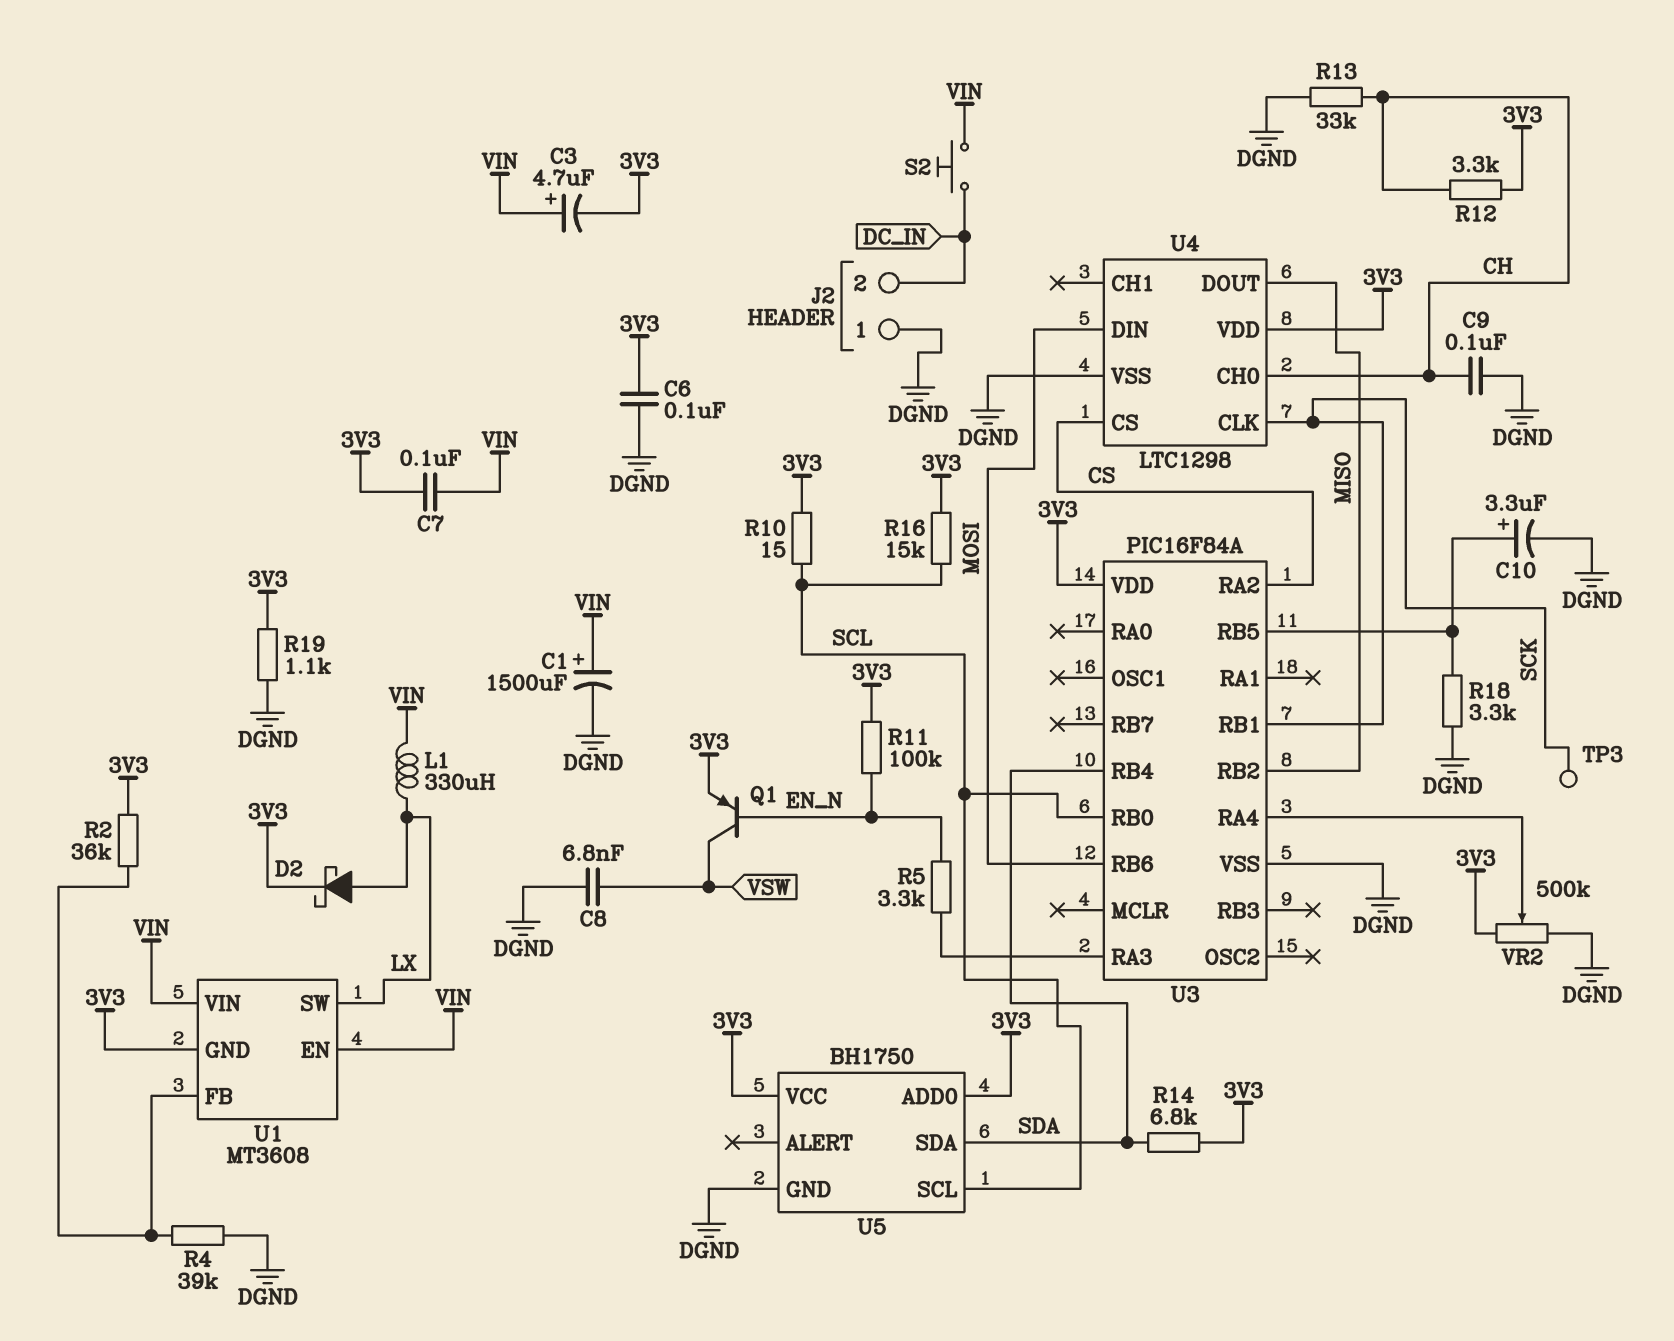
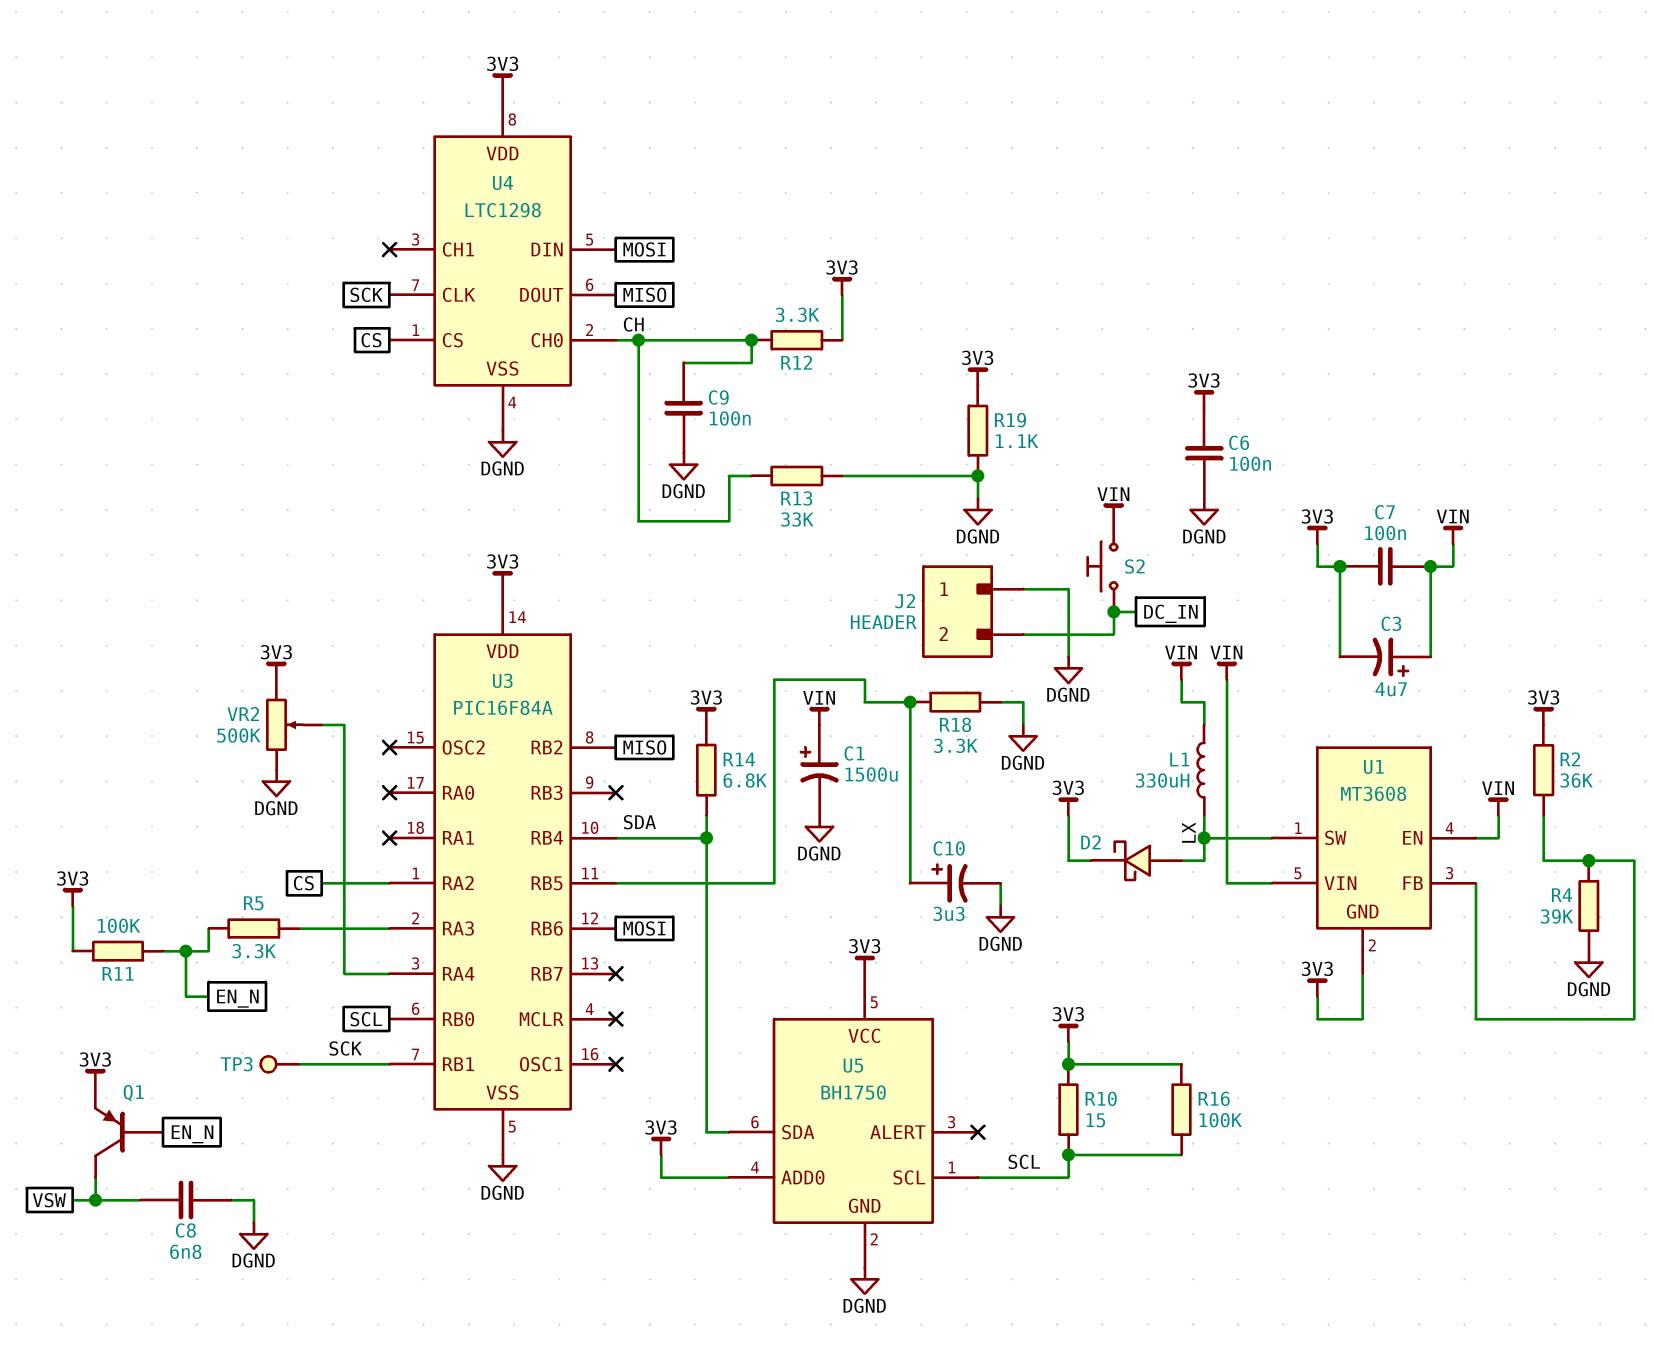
R16: 15k (3V3, SCL) -> 100k (3V3, SCL)

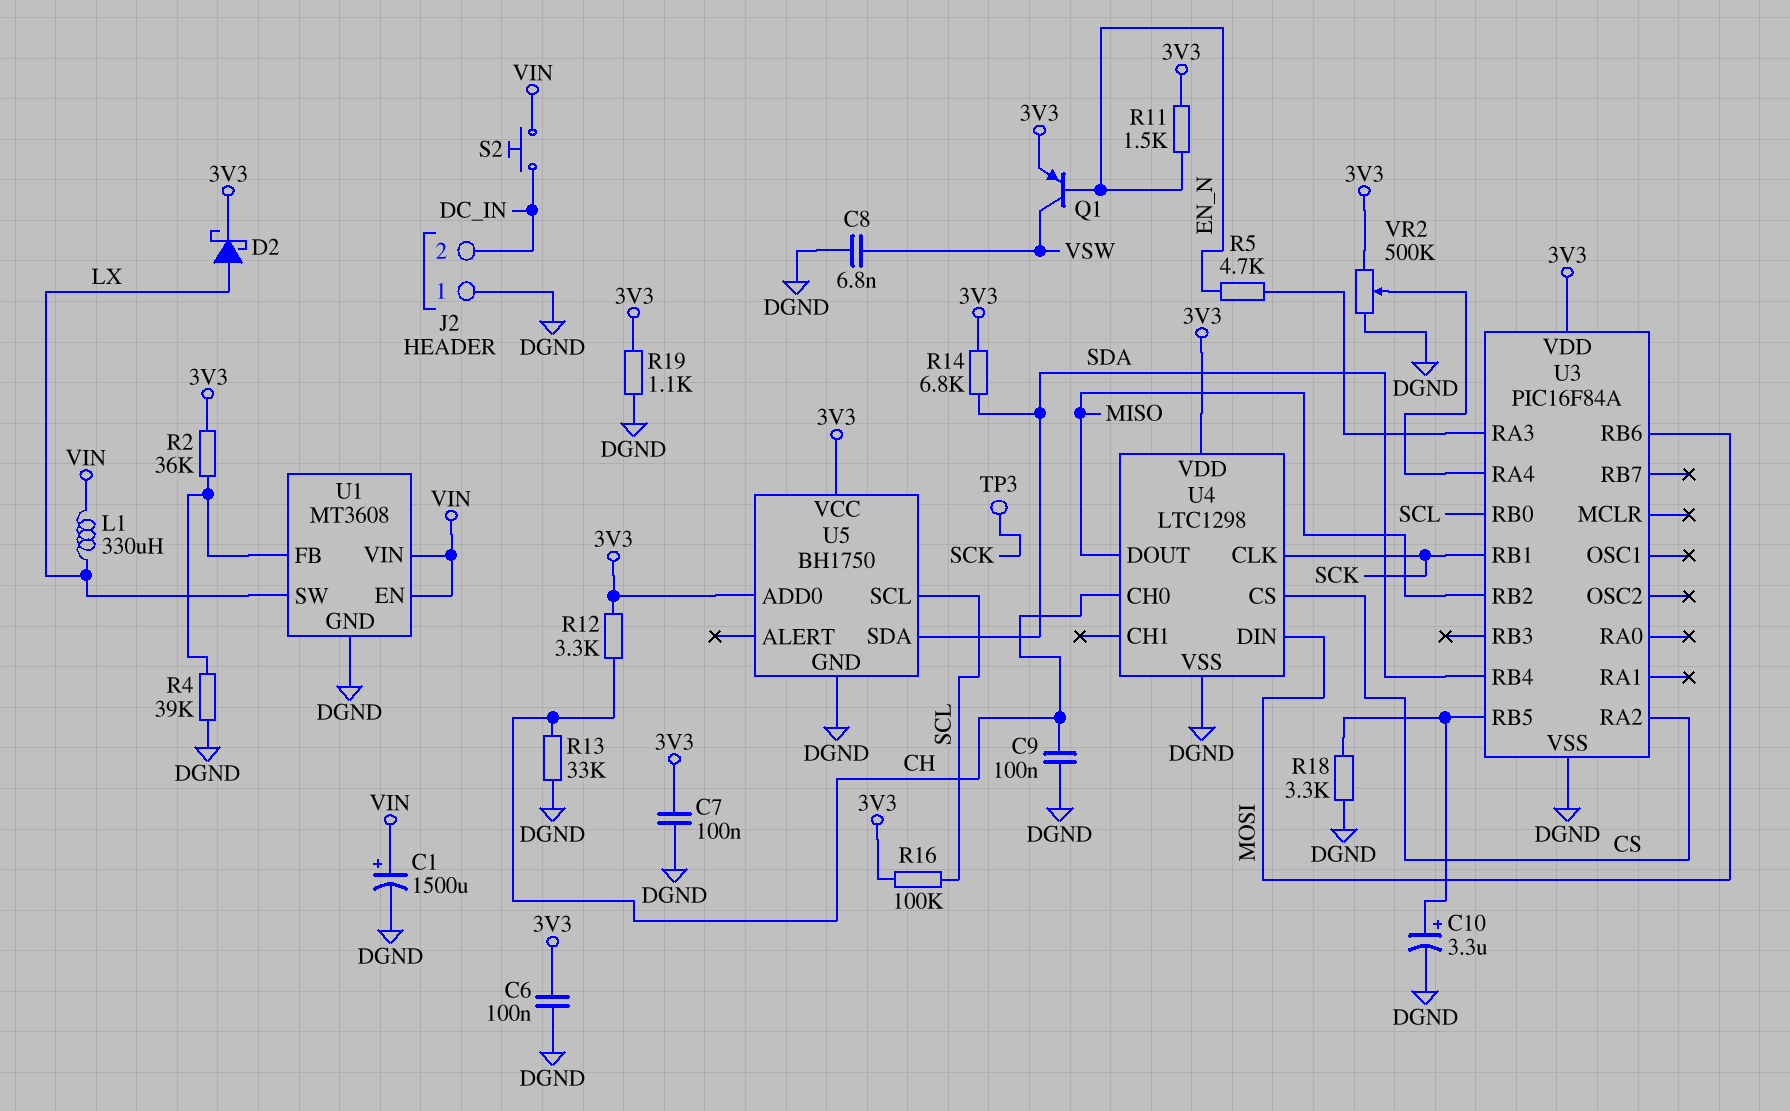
C3: 4.7uF (plus VIN, minus 3V3) -> none
C7: 100nF (3V3, VIN) -> 100nF (3V3, DGND)
R5: 3.3k (EN_N, U3/RA3) -> 4.7k (EN_N, U3/RA3)
R10: 15 (3V3, SCL) -> none
R11: 100k (3V3, EN_N) -> 1.5k (3V3, EN_N)
U1 pin GND: 3V3 -> DGND

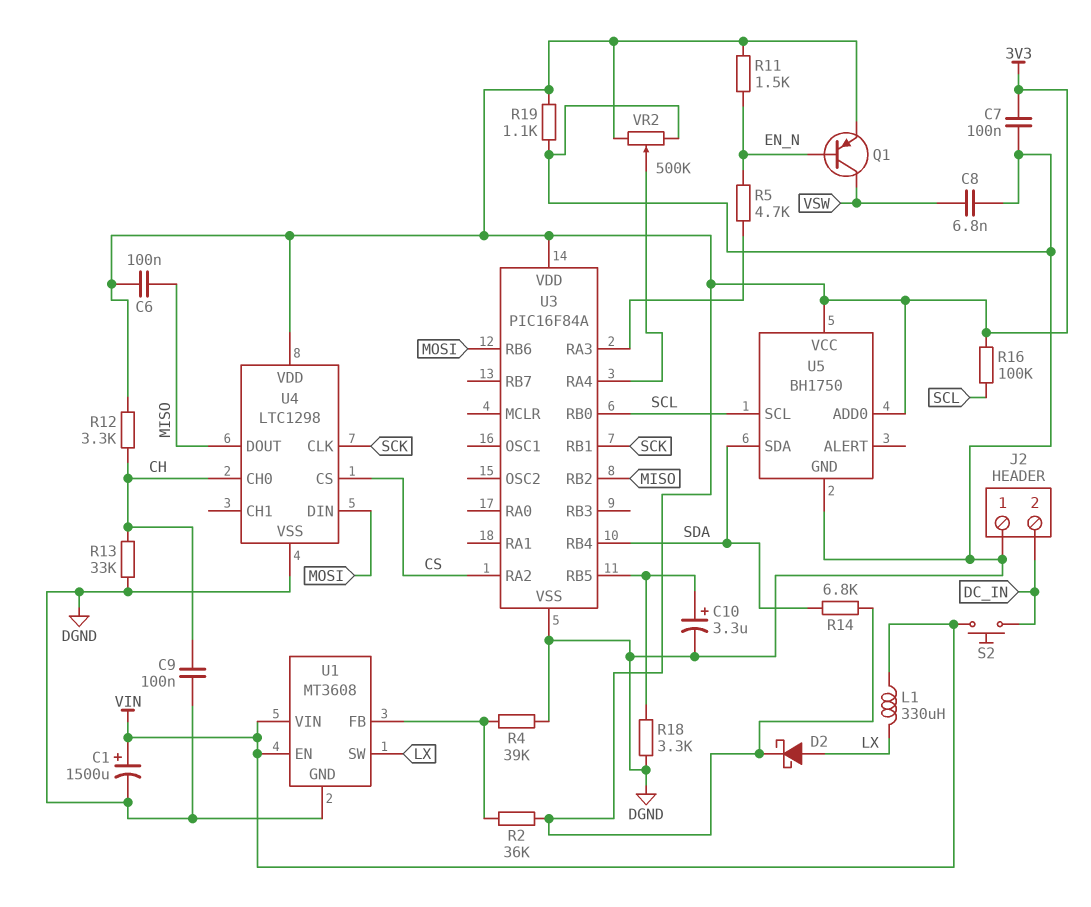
C6: 100nF (3V3, DGND) -> 100nF (3V3, MISO)
TP3: test point (SCK) -> none

